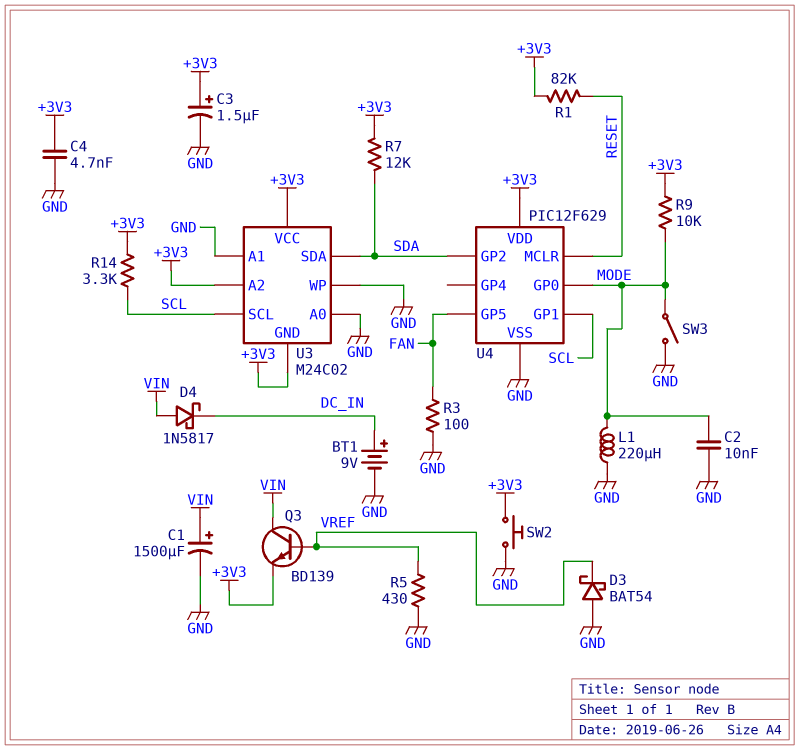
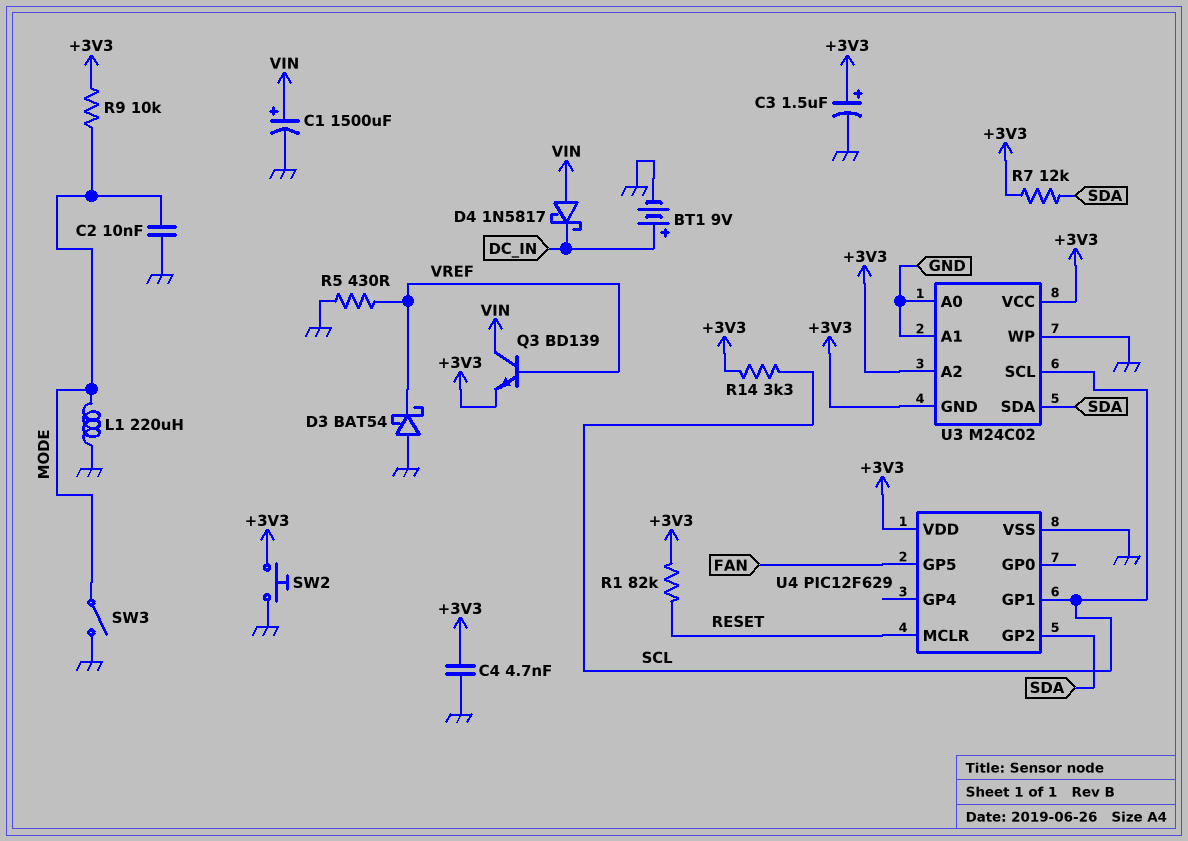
R3: 100 (FAN, GND) -> none
U4 pin GP0: MODE -> none

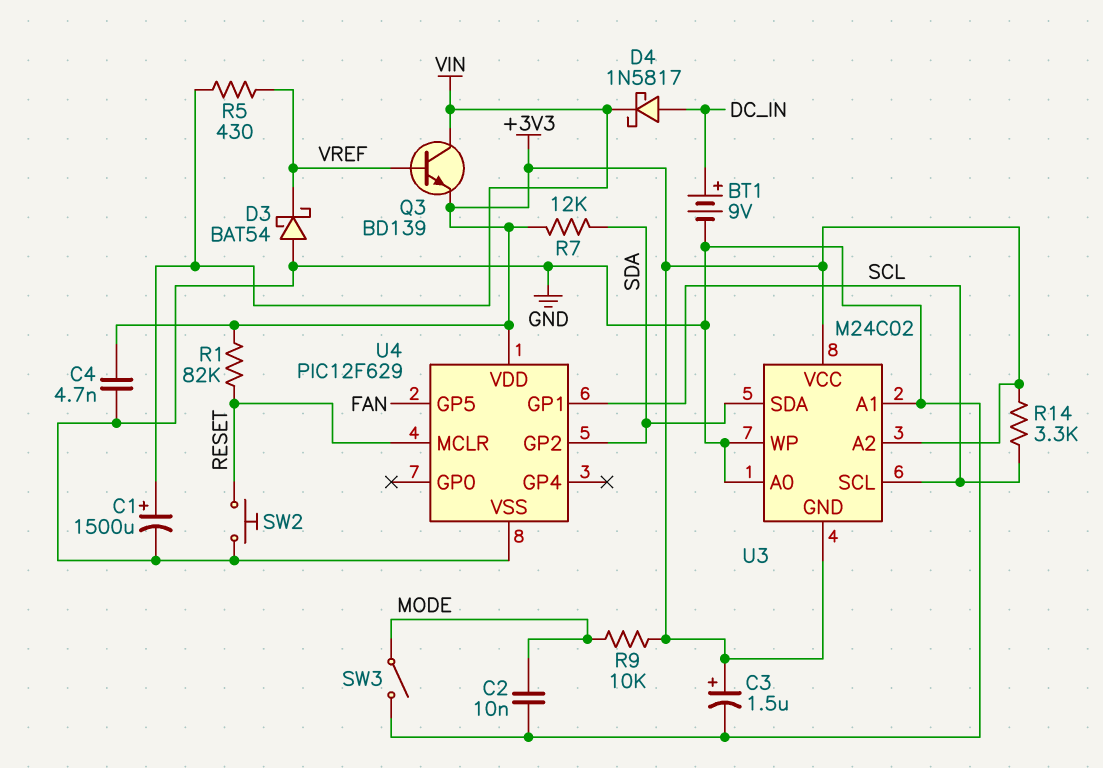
D4: schottky 1N5817 (A VIN, K DC_IN) -> schottky 1N5817 (A DC_IN, K VIN)
L1: 220uH (GND, MODE) -> none
R5: 430 (GND, VREF) -> 430 (VIN, VREF)
SW2: button (+3V3, GND) -> button (GND, RESET)

